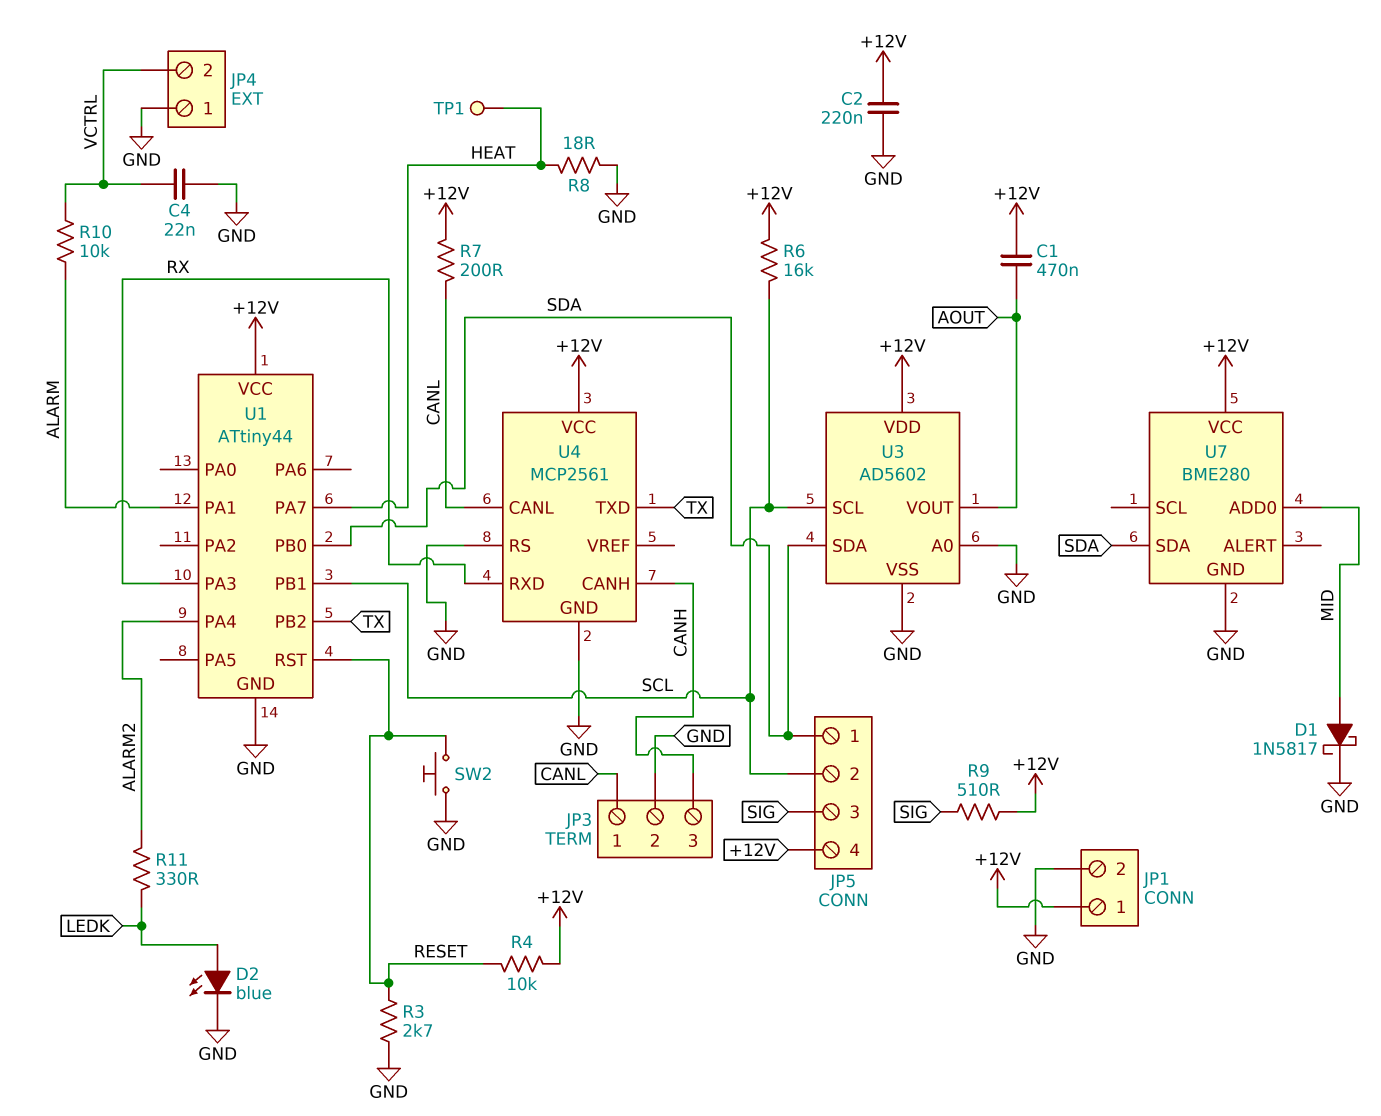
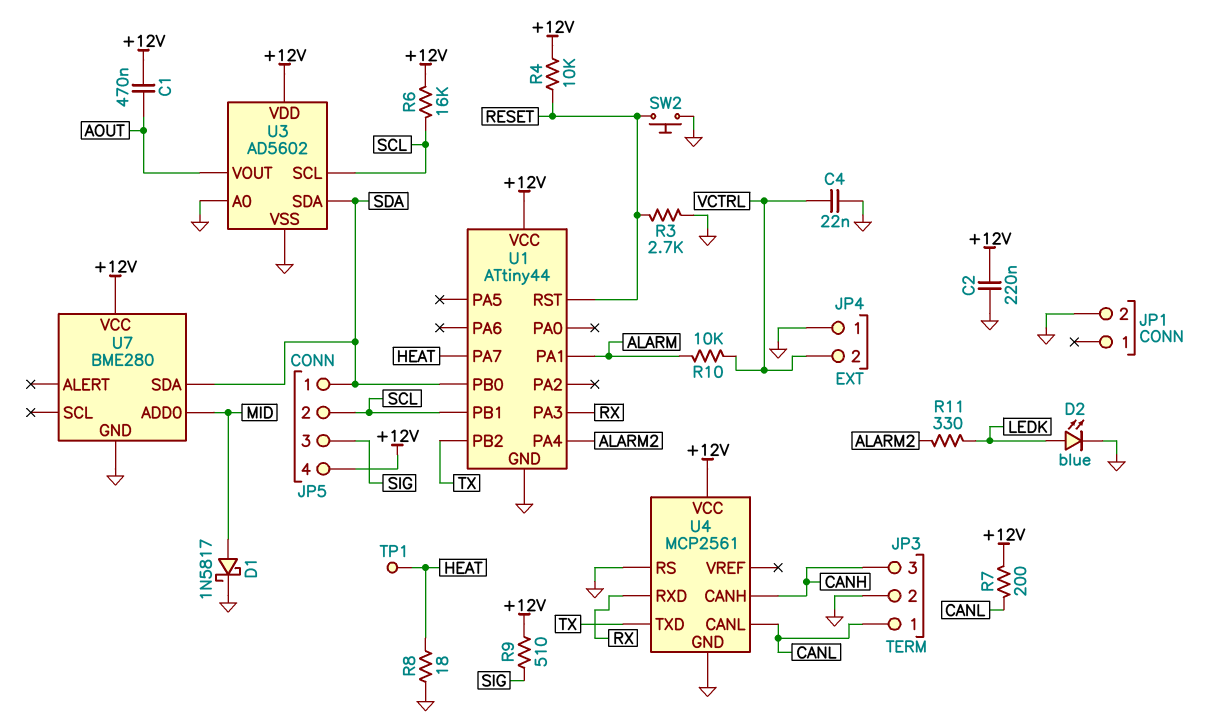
JP1 pin 1: +12V -> none

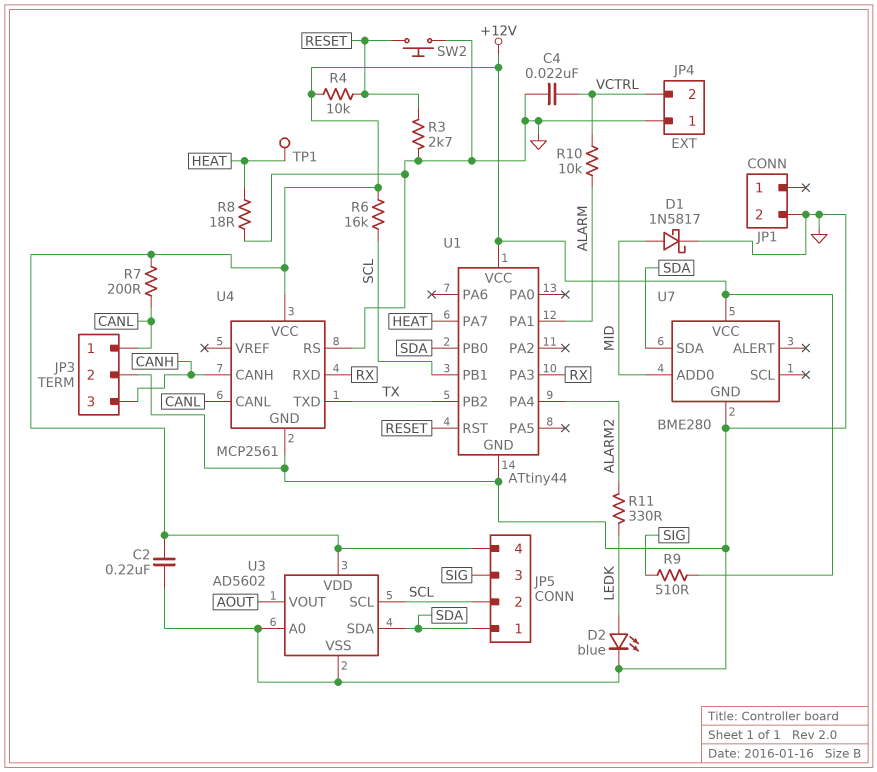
C1: 470nF (+12V, AOUT) -> none

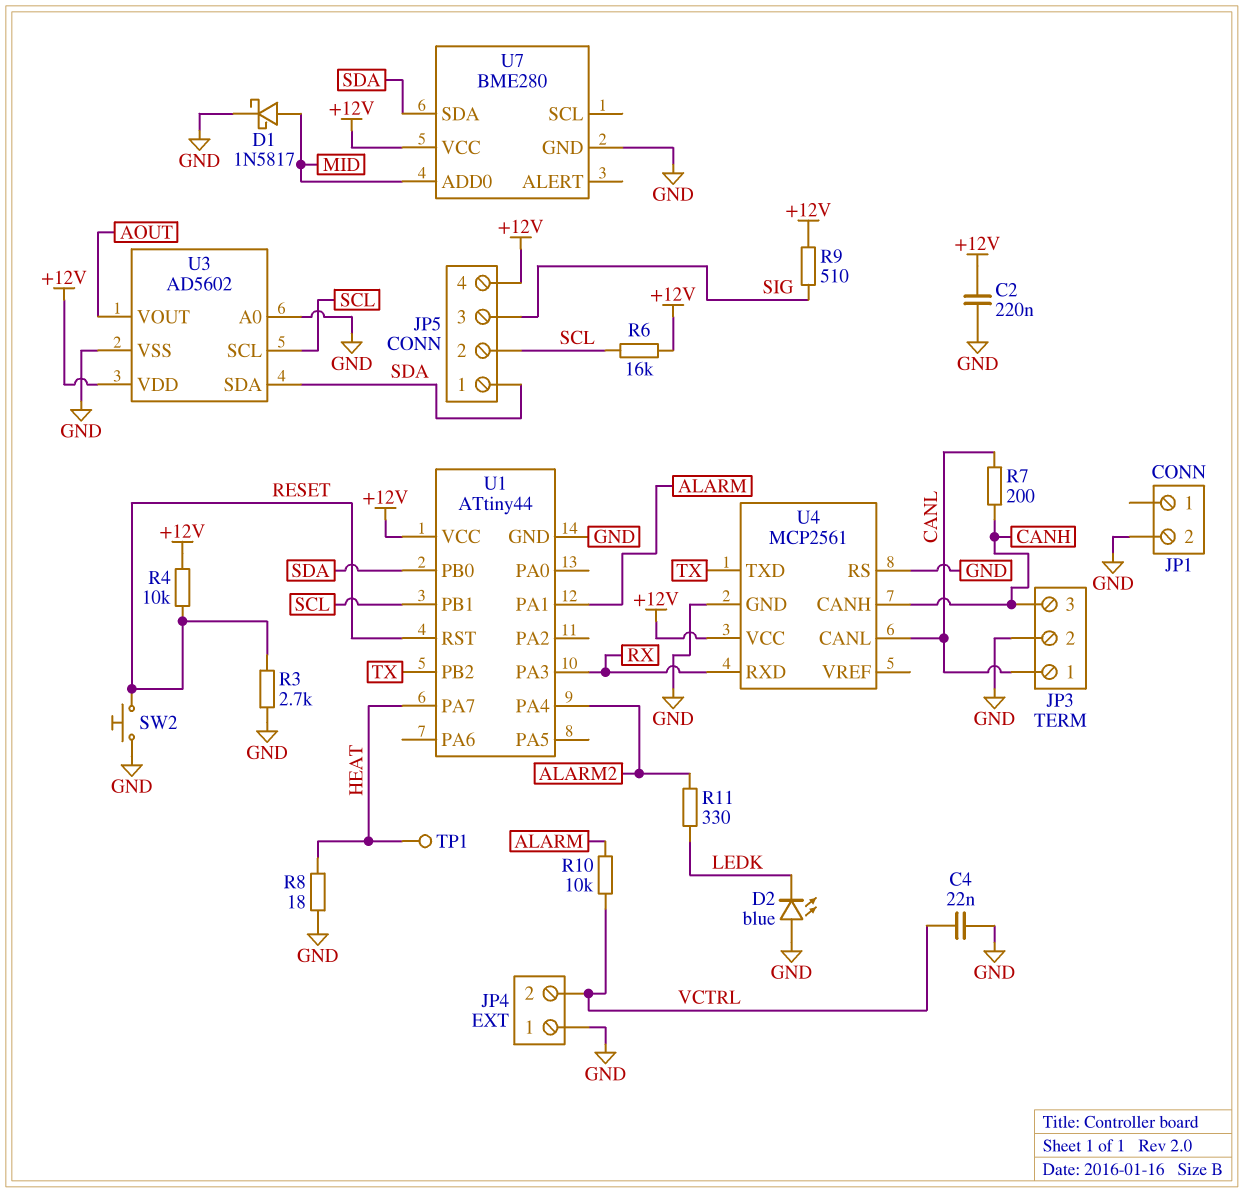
D2: LED blue (A LEDK, K GND) -> LED blue (A GND, K LEDK)
R7: 200 (+12V, CANL) -> 200 (CANH, CANL)

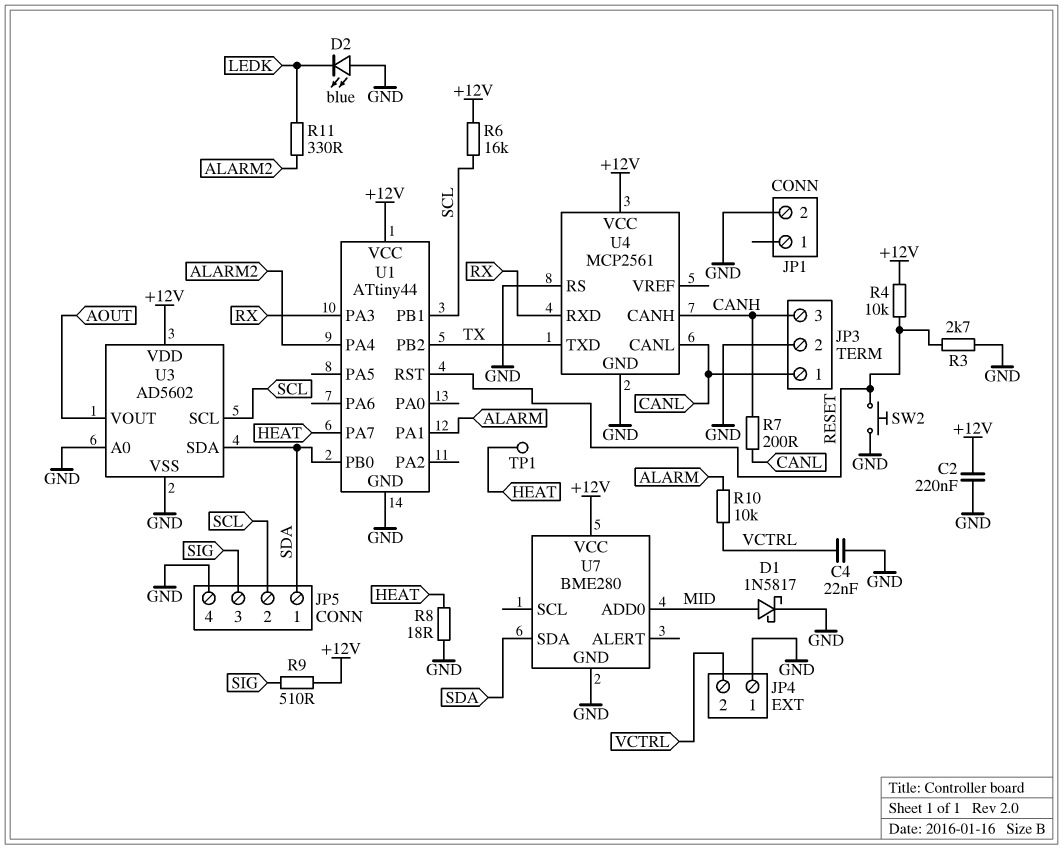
JP5 pin 4: +12V -> GND

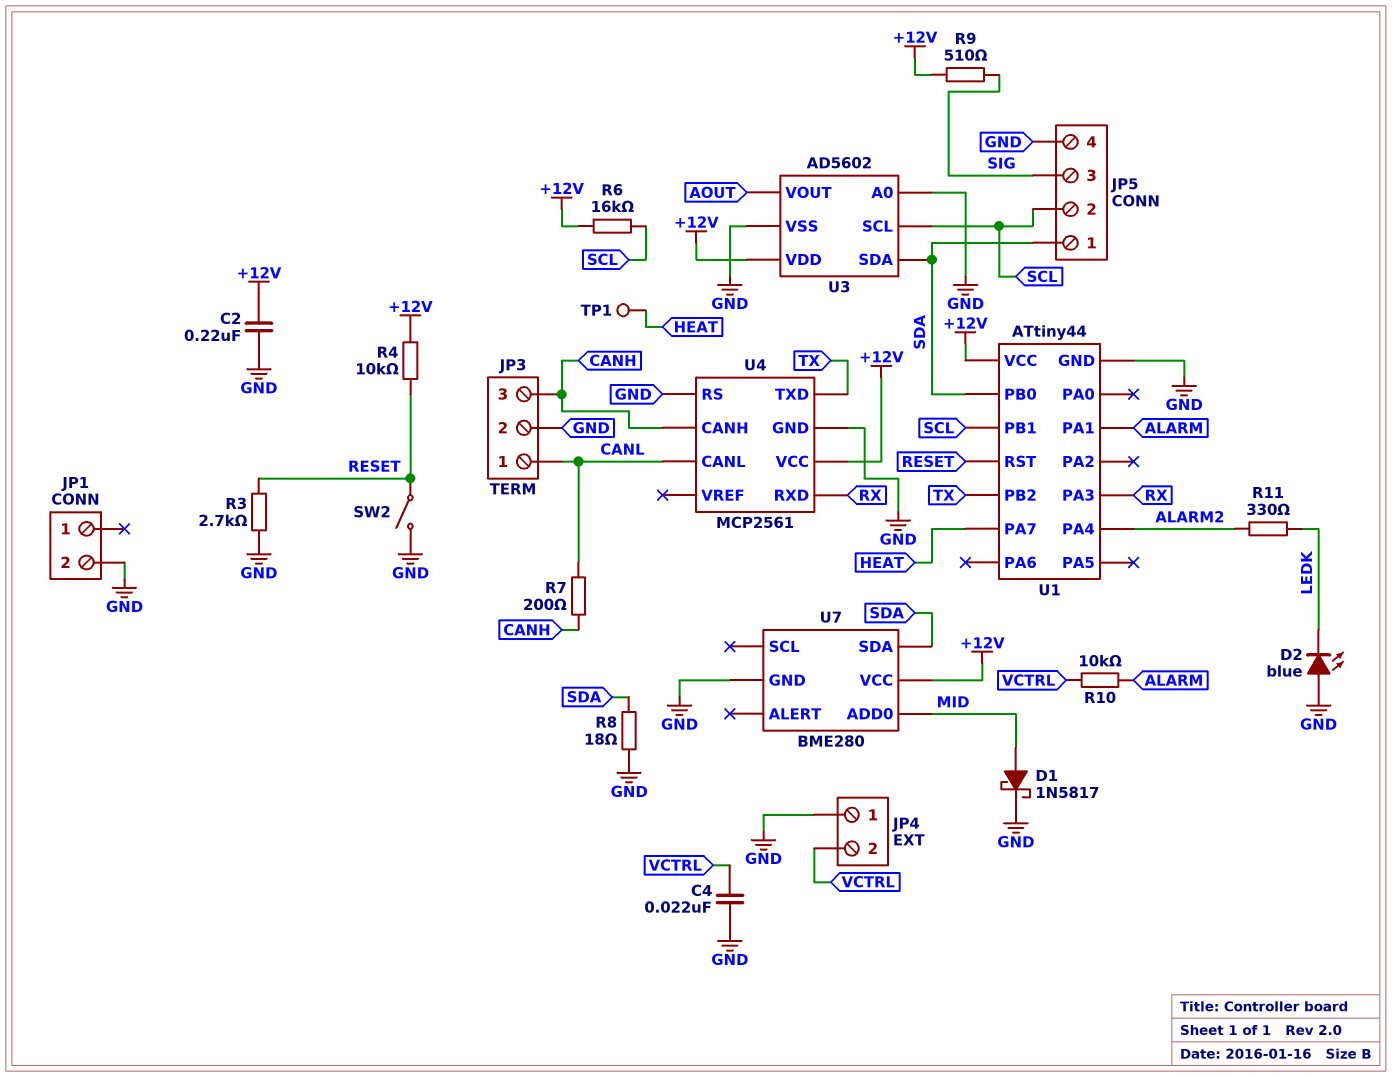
R8: 18 (GND, HEAT) -> 18 (GND, SDA)
SW2: button (GND, RESET) -> switch (GND, RESET)

